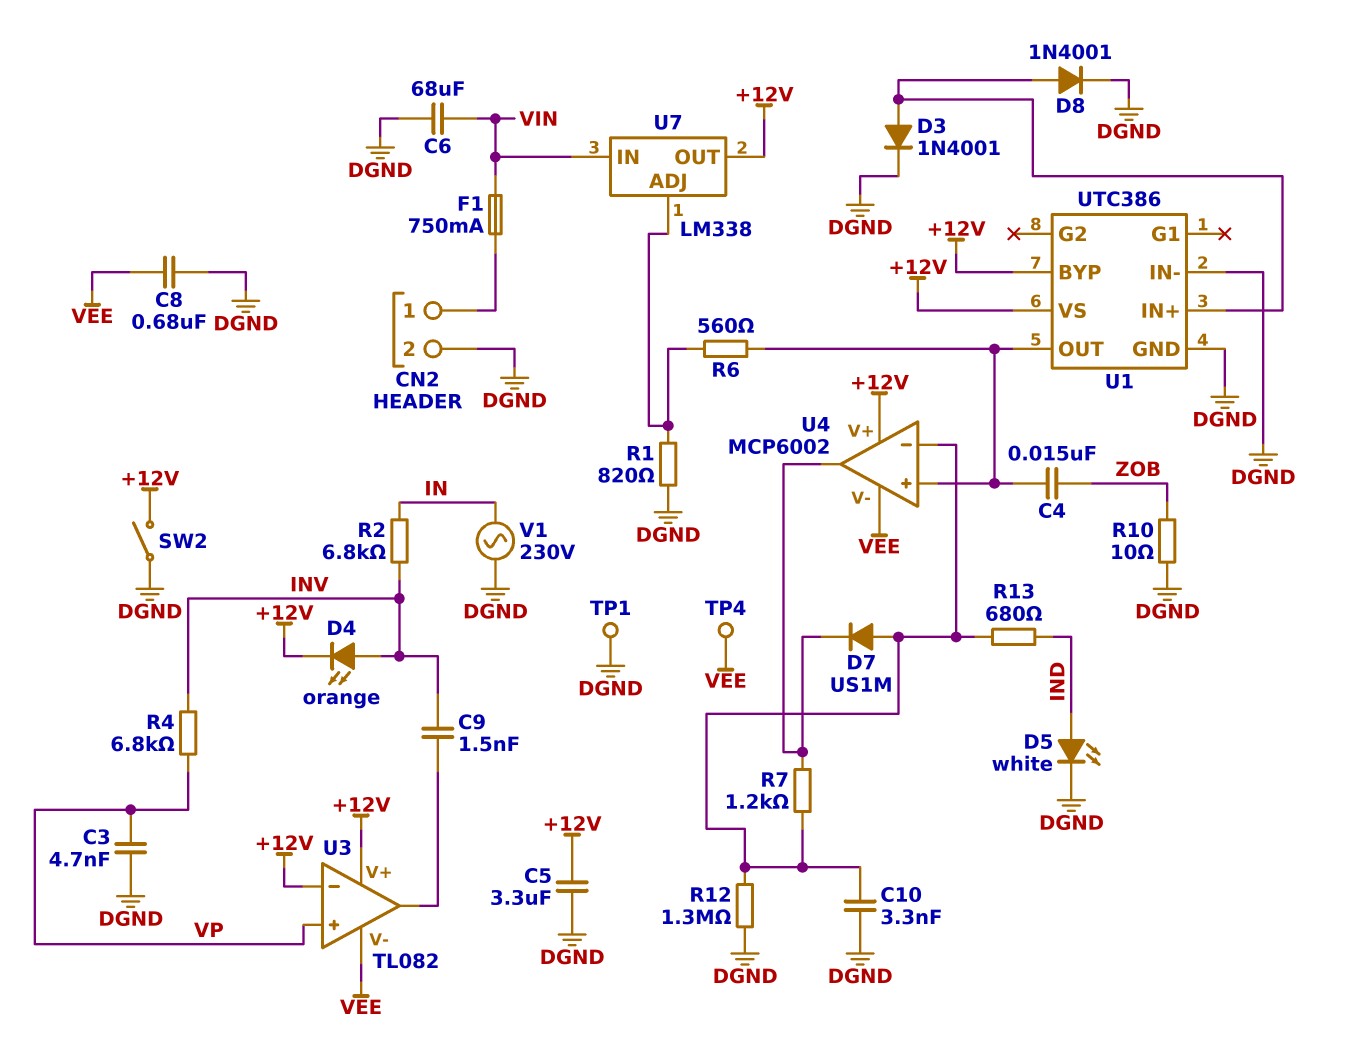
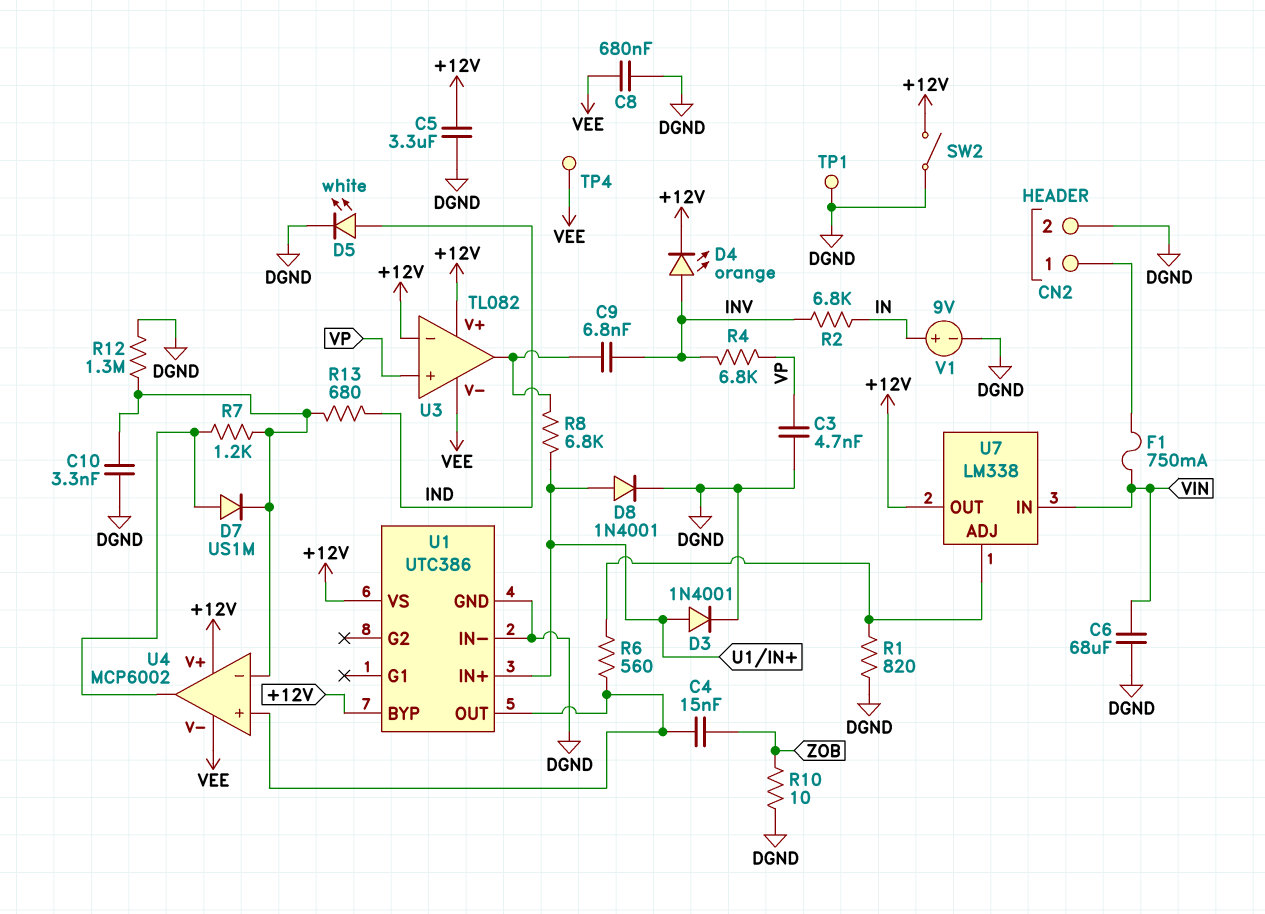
C9: 1.5nF (INV, U3/out) -> 6.8nF (INV, U3/out)
D7: diode US1M (A U4/in-, K U4/out) -> diode US1M (A U4/out, K U4/in-)
R8: none -> 6.8k (U1/IN+, U3/out)
V1: AC 230V (DGND, IN) -> 9V (plus IN, minus DGND)

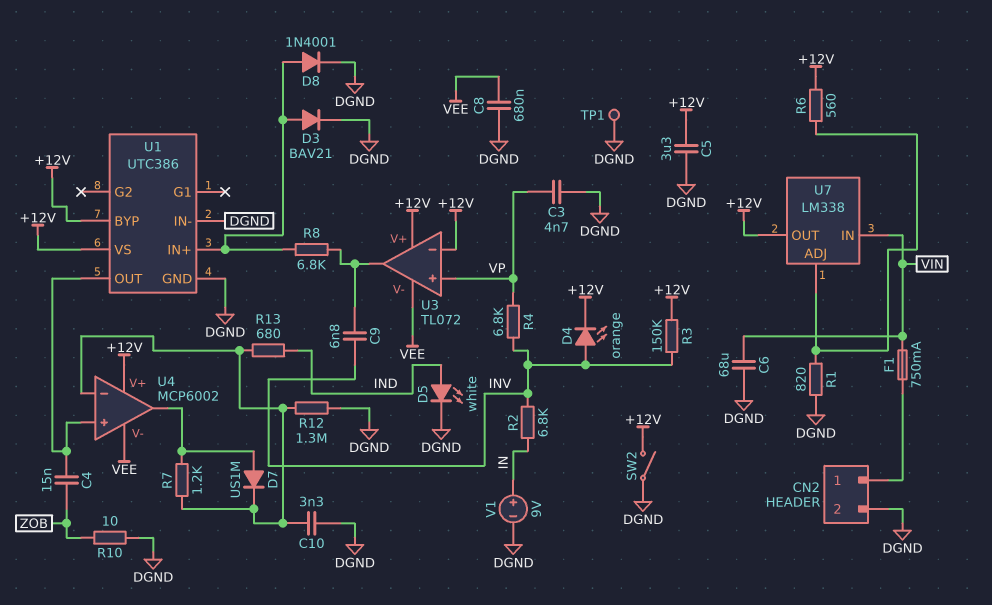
D3: diode 1N4001 (A U1/IN+, K DGND) -> diode BAV21 (A U1/IN+, K DGND)
R3: none -> 150k (+12V, INV)
R6: 560 (U1/OUT, U7/ADJ) -> 560 (+12V, U7/ADJ)
TP4: test point (VEE) -> none
U3: TL082 -> TL072

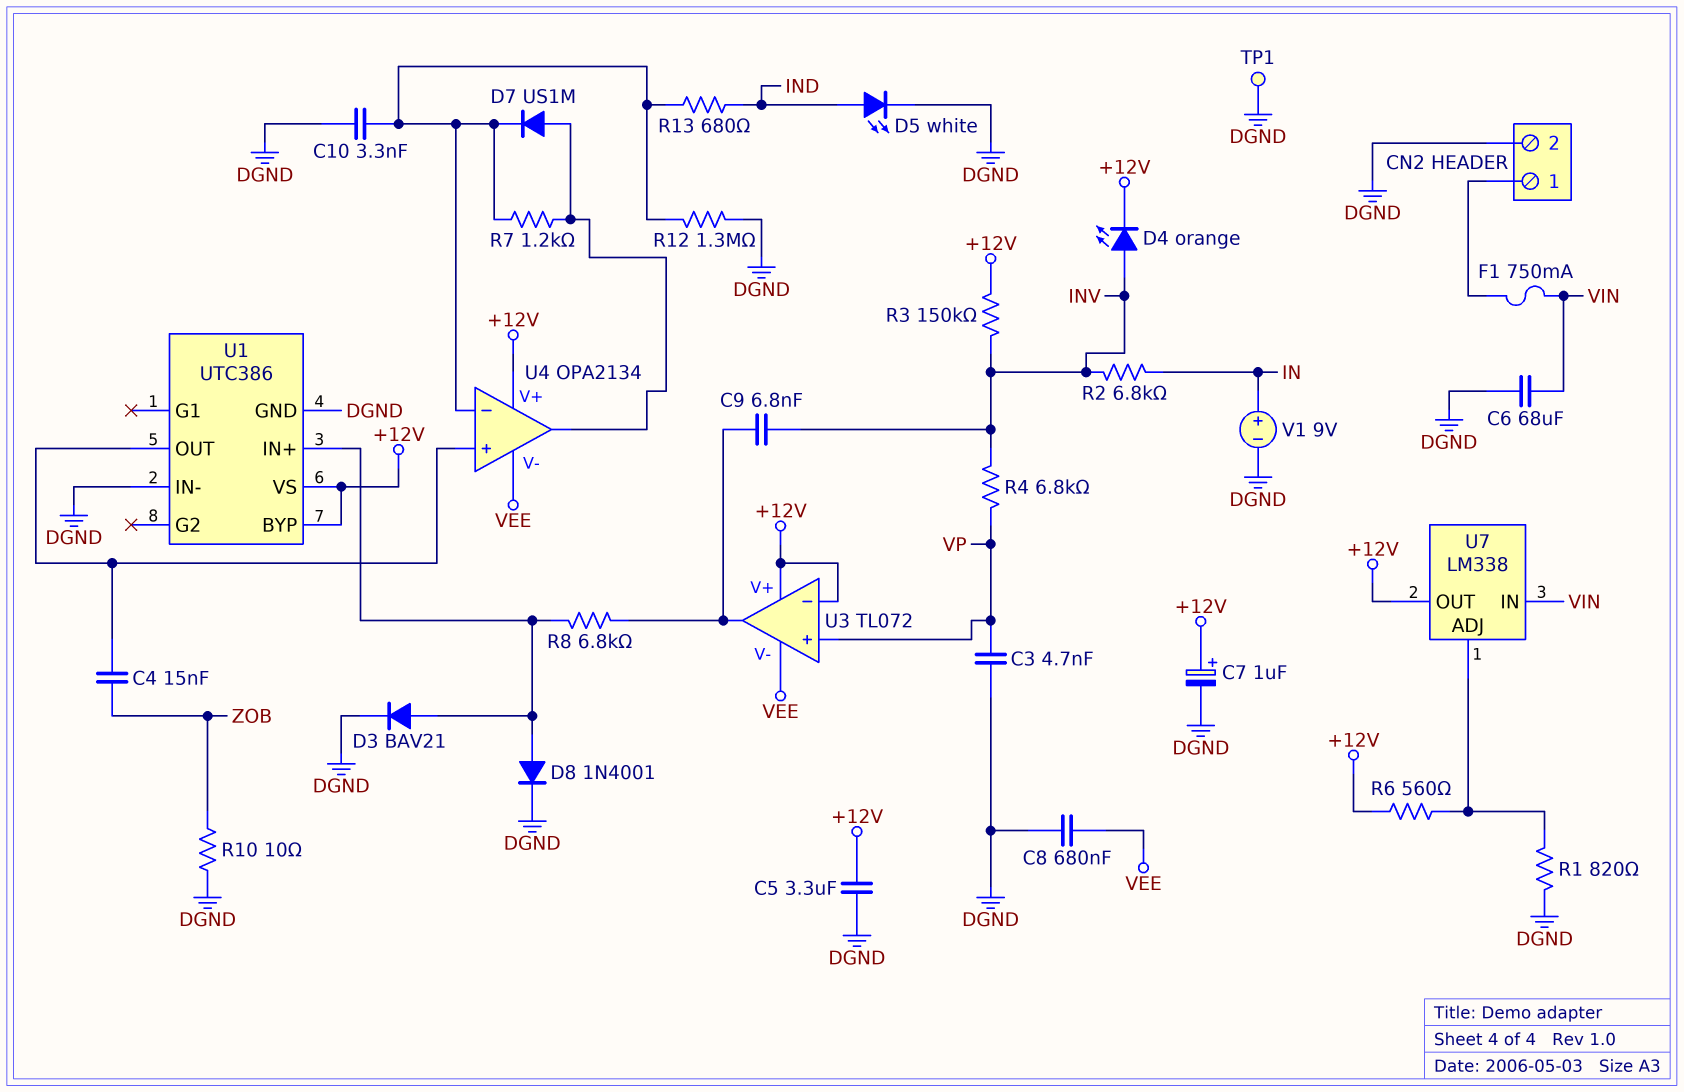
C7: none -> 1uF (plus +12V, minus DGND)
SW2: switch (+12V, DGND) -> none
U4: MCP6002 -> OPA2134

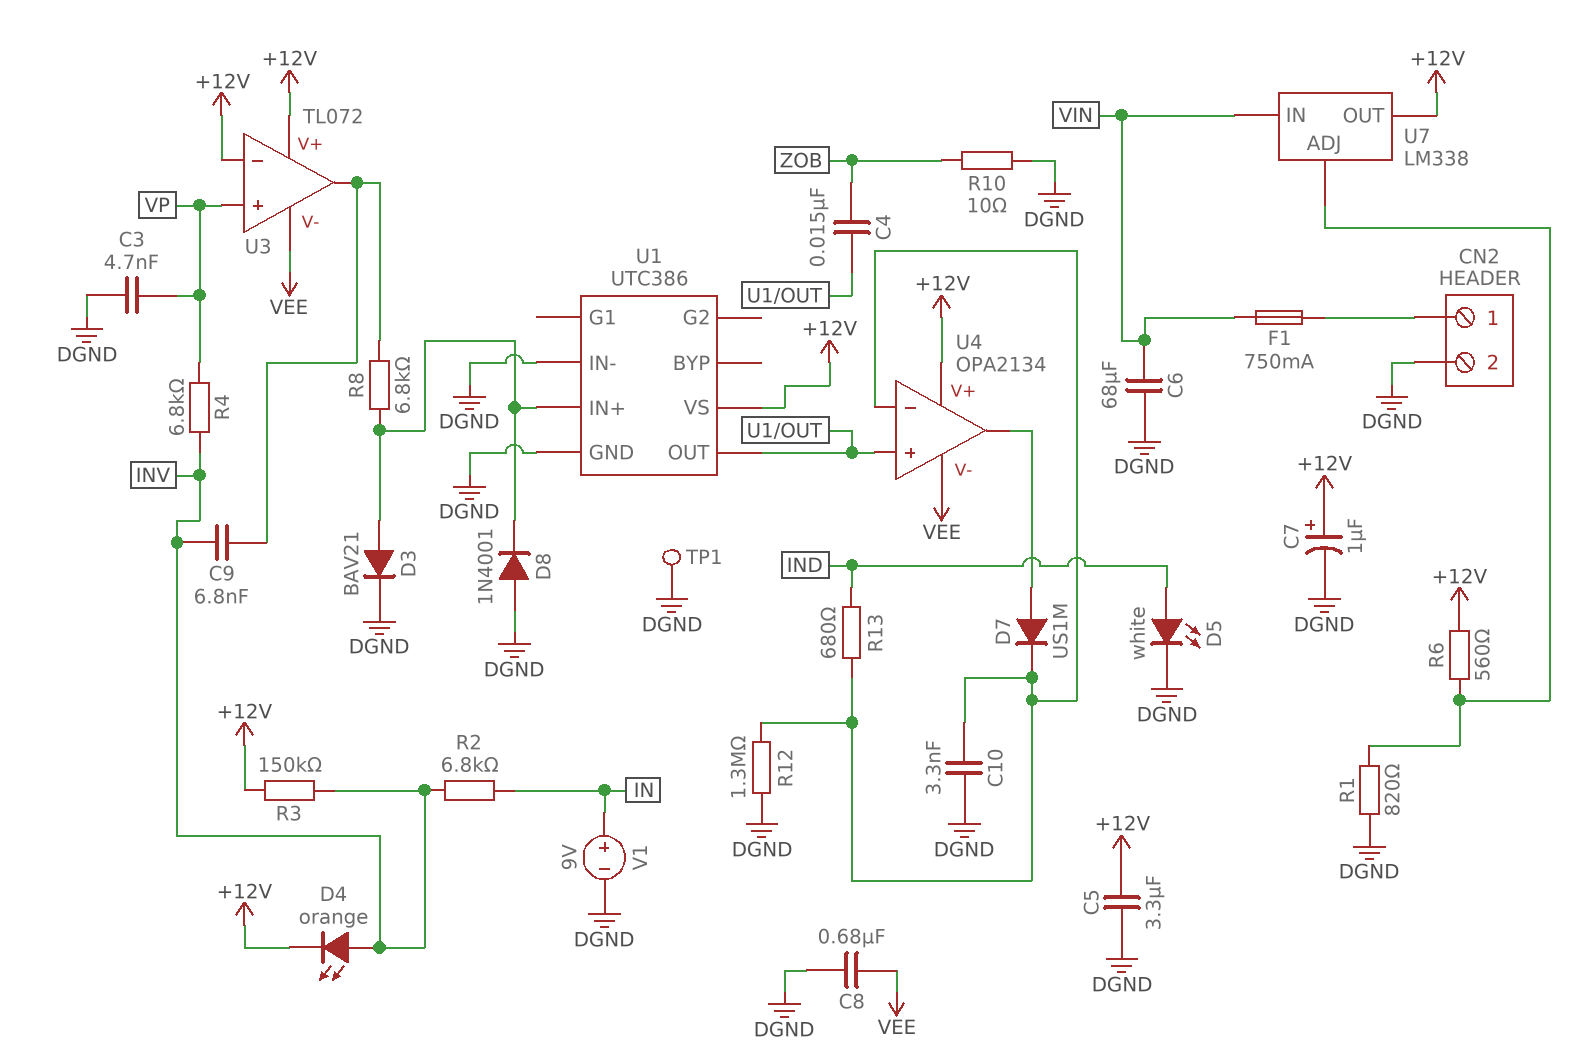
D8: diode 1N4001 (A U1/IN+, K DGND) -> diode 1N4001 (A DGND, K U1/IN+)
R7: 1.2k (U4/in-, U4/out) -> none
U1 pin BYP: +12V -> none

